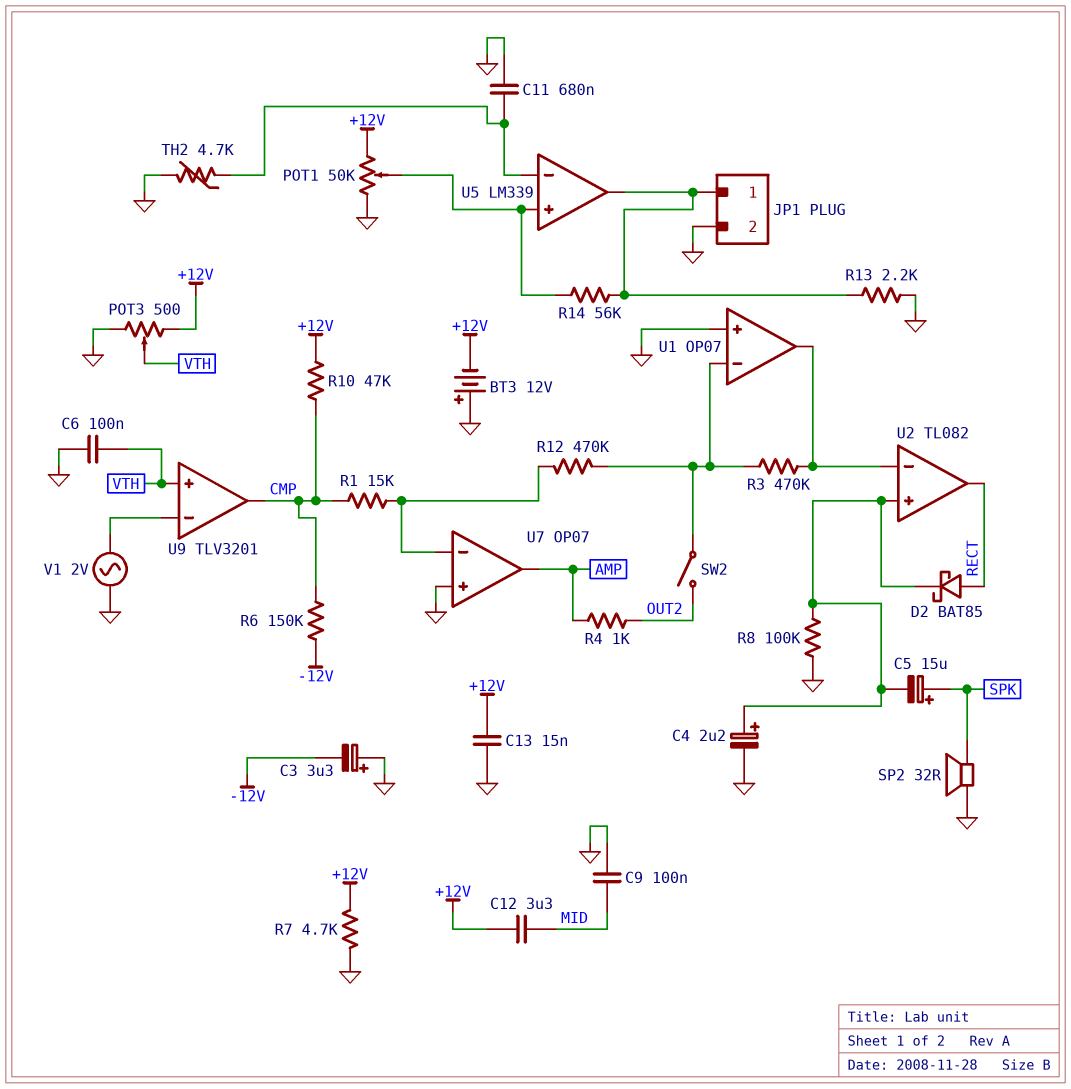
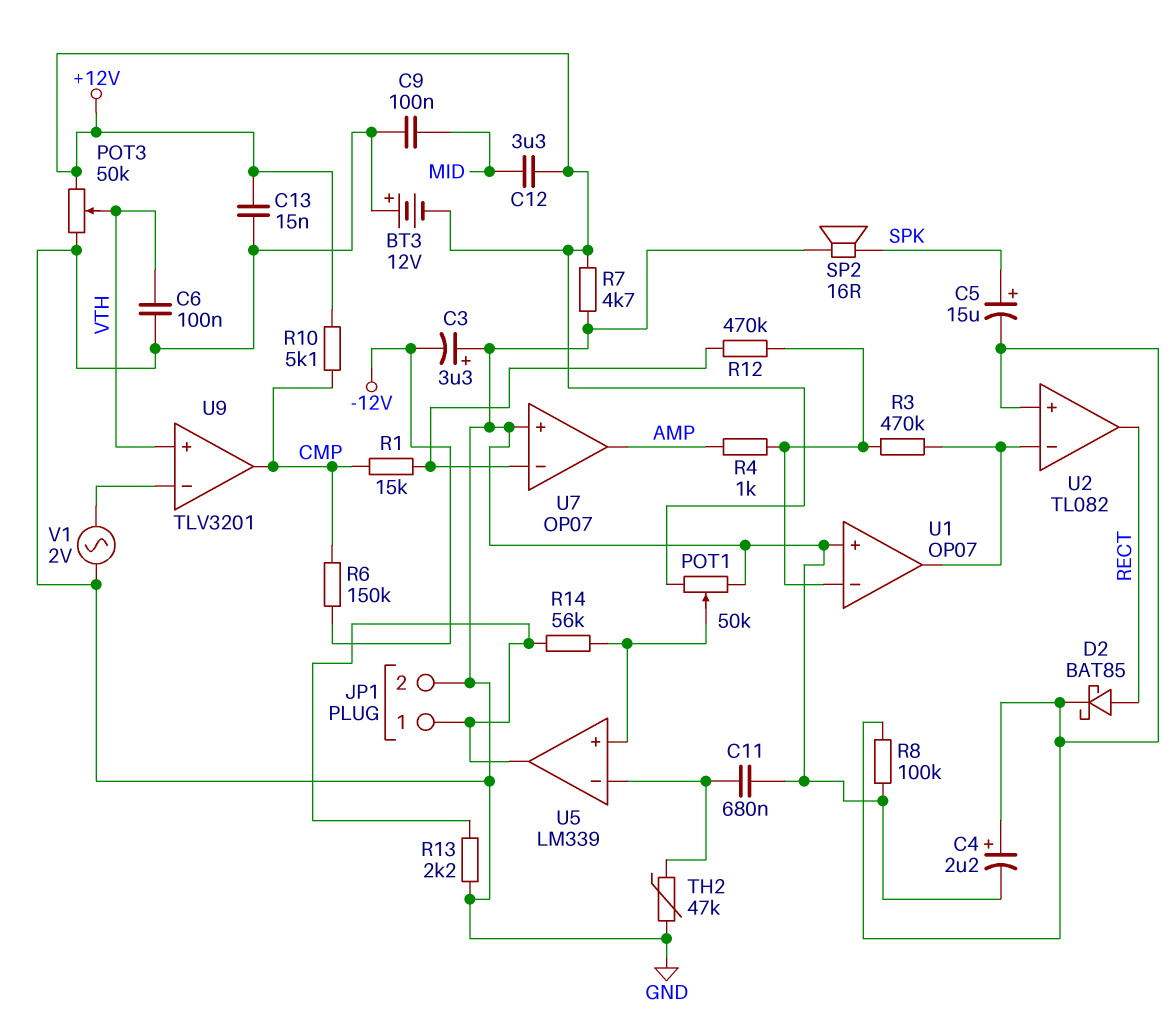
POT3: 500 (+12V, GND, wiper VTH) -> 50k (+12V, GND, wiper VTH)
R4: 1k (AMP, OUT2) -> 1k (AMP, U1/in-)
R10: 47k (+12V, CMP) -> 5.1k (+12V, CMP)
SP2: speaker 32R (GND, SPK) -> speaker 16R (GND, SPK)
SW2: switch (OUT2, U1/in-) -> none
TH2: 4.7k (GND, U5/in-) -> 47k (GND, U5/in-)

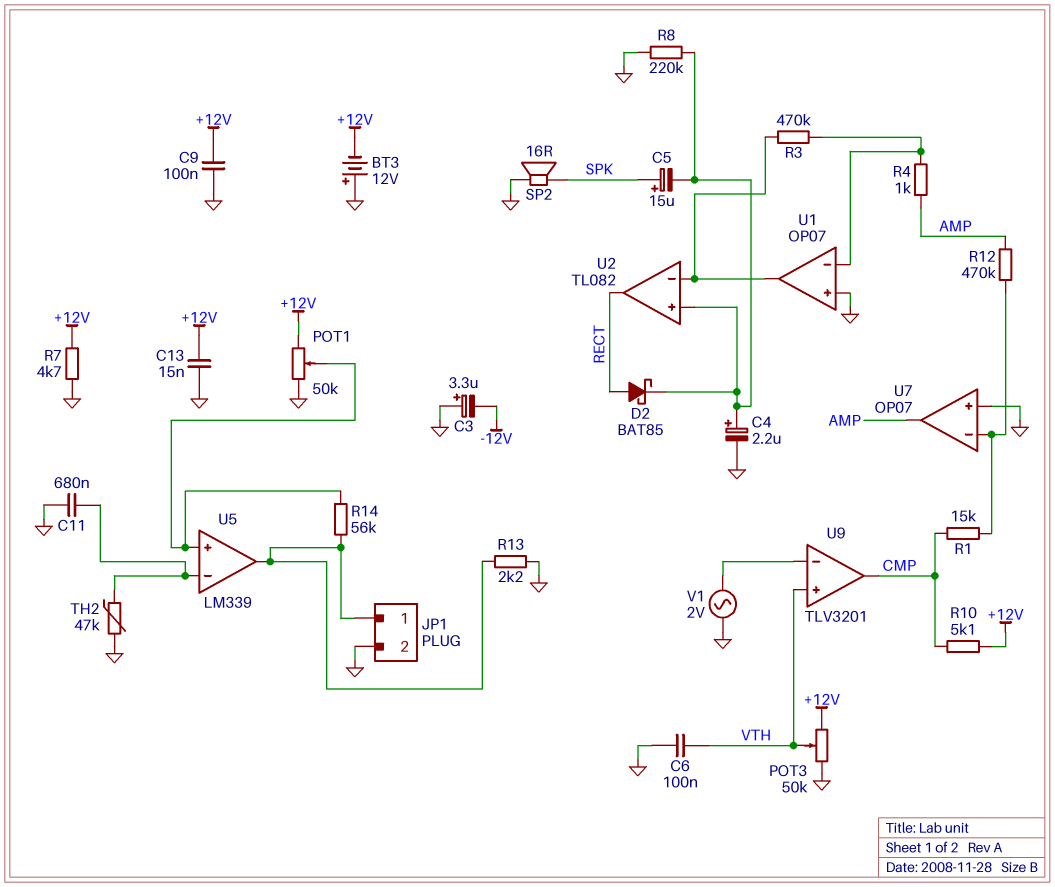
C9: 100nF (GND, MID) -> 100nF (+12V, GND)
C12: 3.3uF (+12V, MID) -> none
R6: 150k (-12V, CMP) -> none
R8: 100k (GND, U2/in+) -> 220k (GND, U2/in+)
R12: 470k (U1/in-, U7/in-) -> 470k (AMP, U7/in-)

